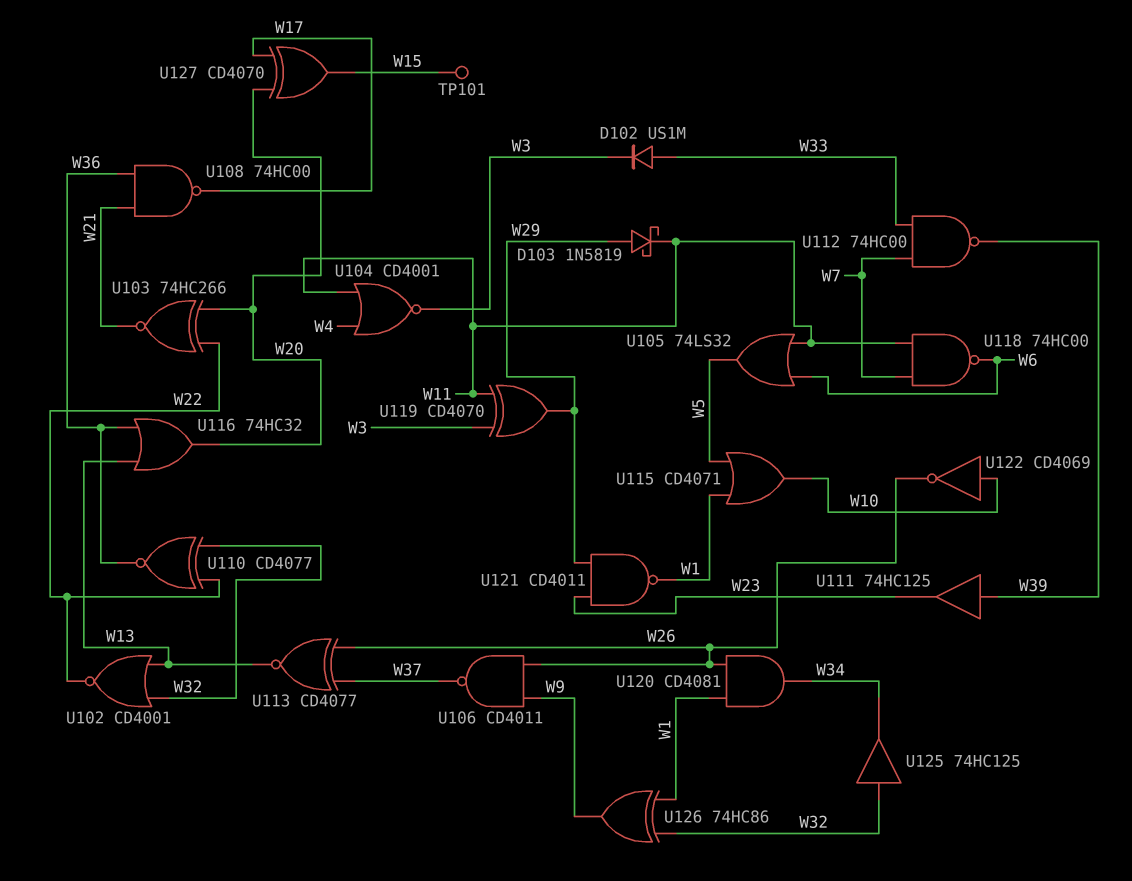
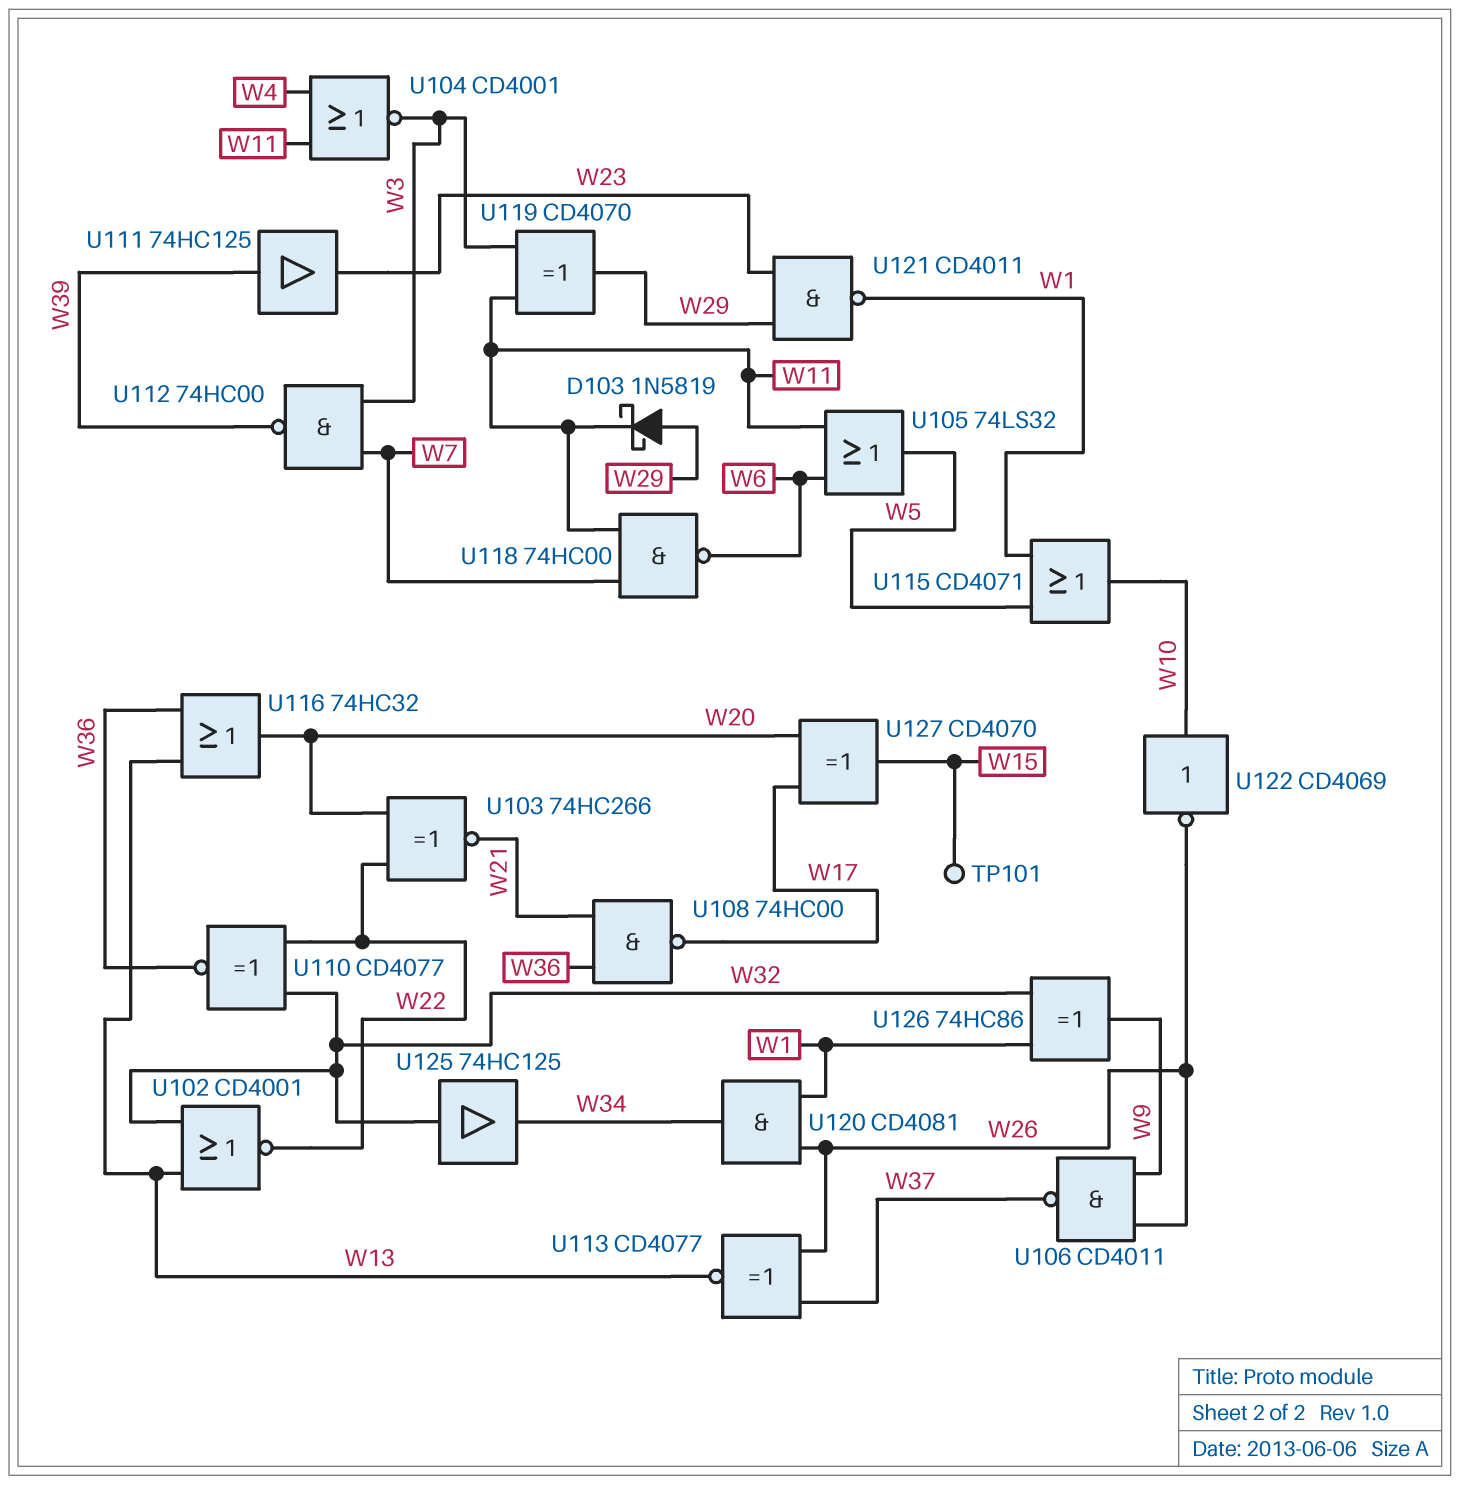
D102: diode US1M (A W33, K W3) -> none
U112: NAND 74HC00 (in W7, in W33, out W39) -> NAND 74HC00 (in W3, in W7, out W39)

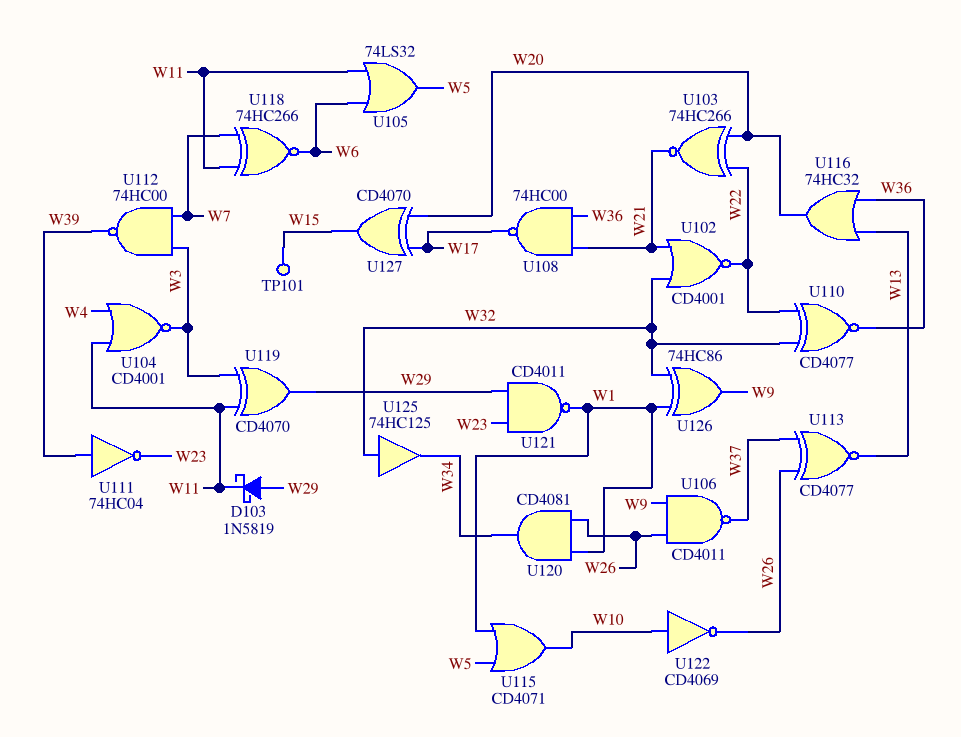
U102: NOR CD4001 (in W13, in W32, out W22) -> NOR CD4001 (in W21, in W32, out W22)
U111: buffer 74HC125 (in W39, out W23) -> NOT 74HC04 (in W39, out W23)
U118: NAND 74HC00 (in W7, in W11, out W6) -> XNOR 74HC266 (in W7, in W11, out W6)

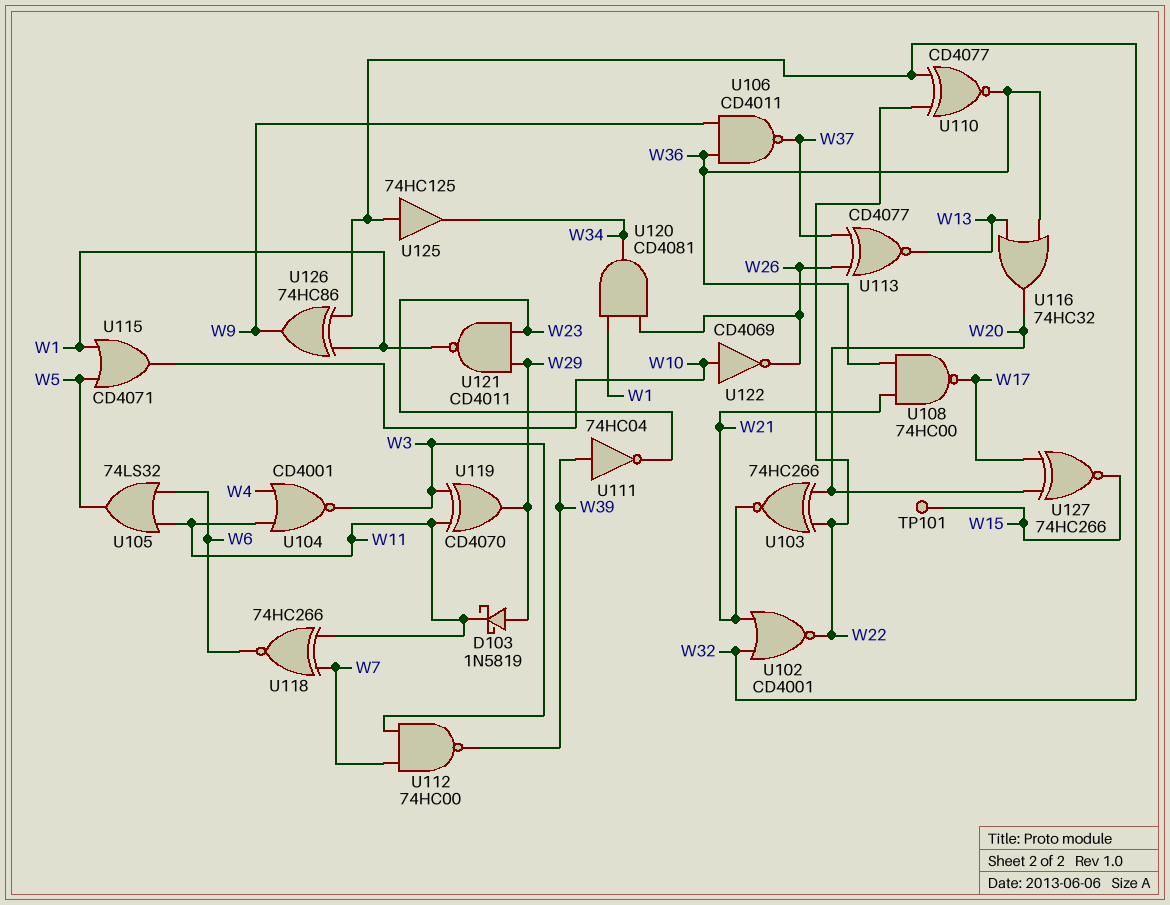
U106: NAND CD4011 (in W9, in W26, out W37) -> NAND CD4011 (in W9, in W36, out W37)
U127: XOR CD4070 (in W17, in W20, out W15) -> XNOR 74HC266 (in W17, in W20, out W15)

